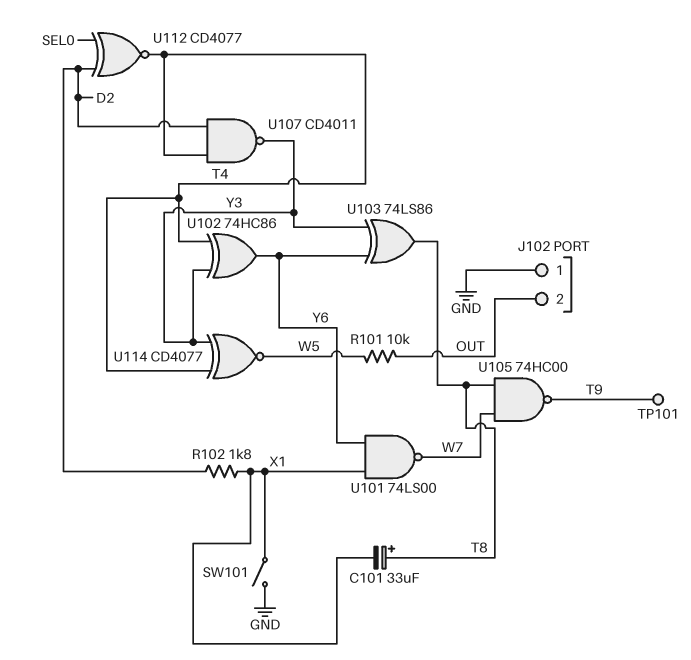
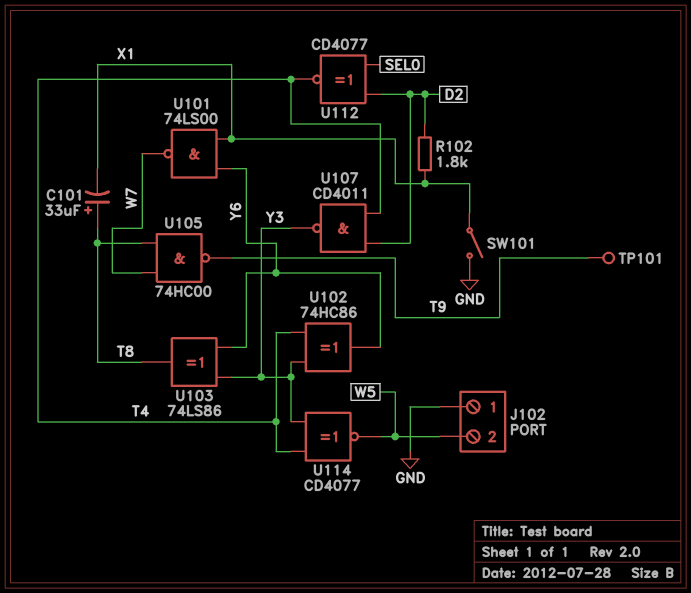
J102 pin 2: OUT -> W5
R101: 10k (OUT, W5) -> none

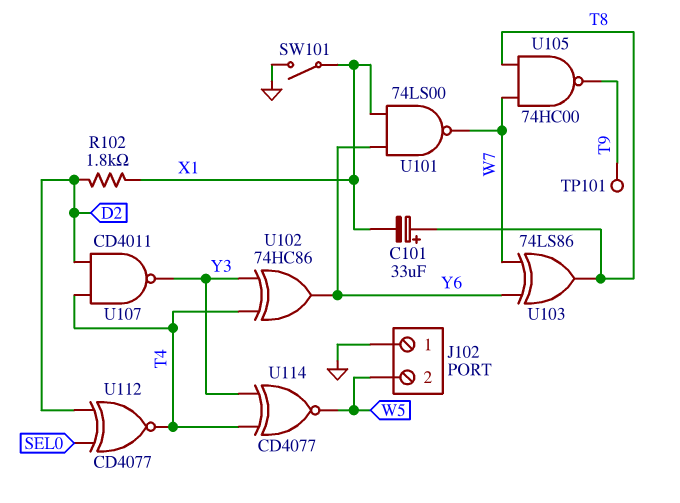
U103: XOR 74LS86 (in Y3, in Y6, out T8) -> XOR 74LS86 (in W7, in Y6, out T8)

